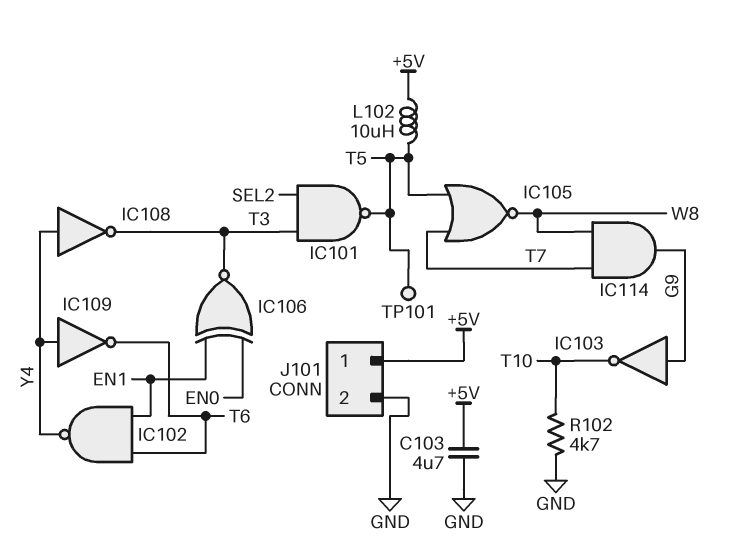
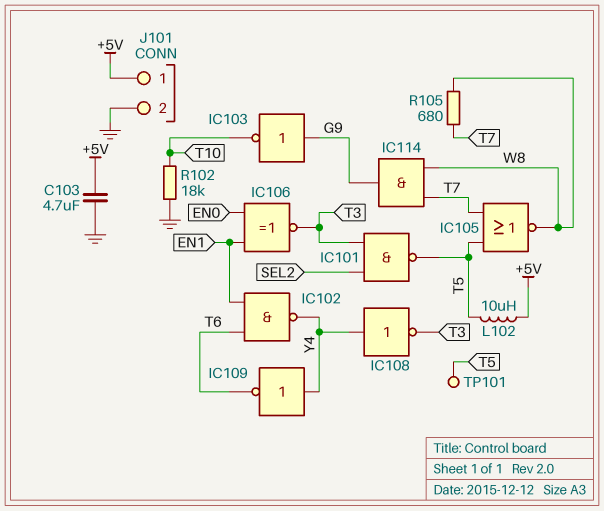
R102: 4.7k (GND, T10) -> 18k (GND, T10)
R105: none -> 680 (T7, W8)

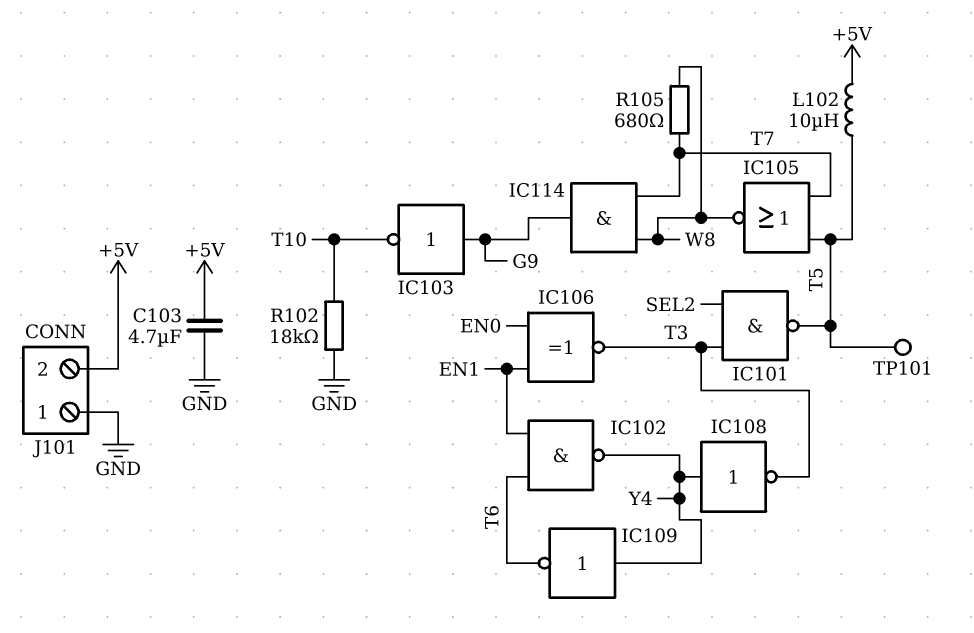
J101 pin 1: +5V -> GND
J101 pin 2: GND -> +5V

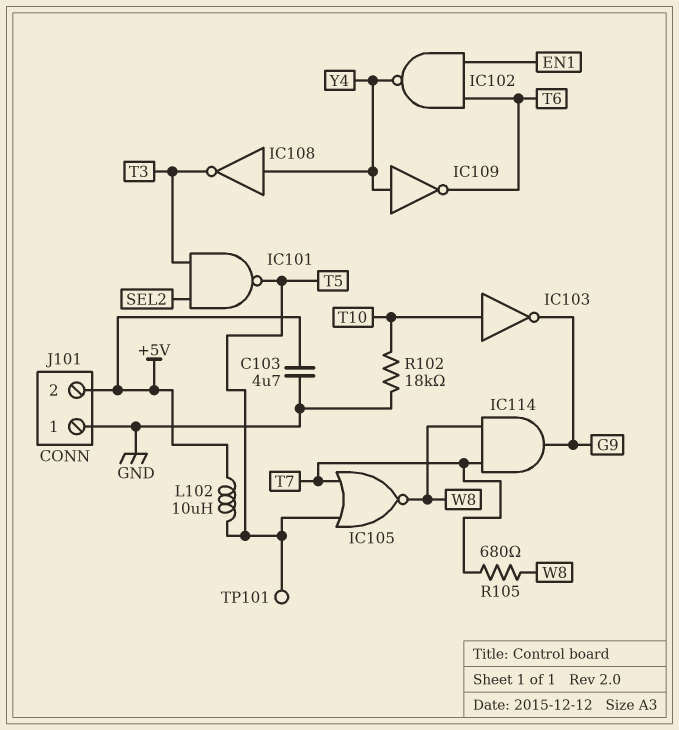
IC103: NOT (in G9, out T10) -> NOT (in T10, out G9)
IC106: XNOR (in EN0, in EN1, out T3) -> none

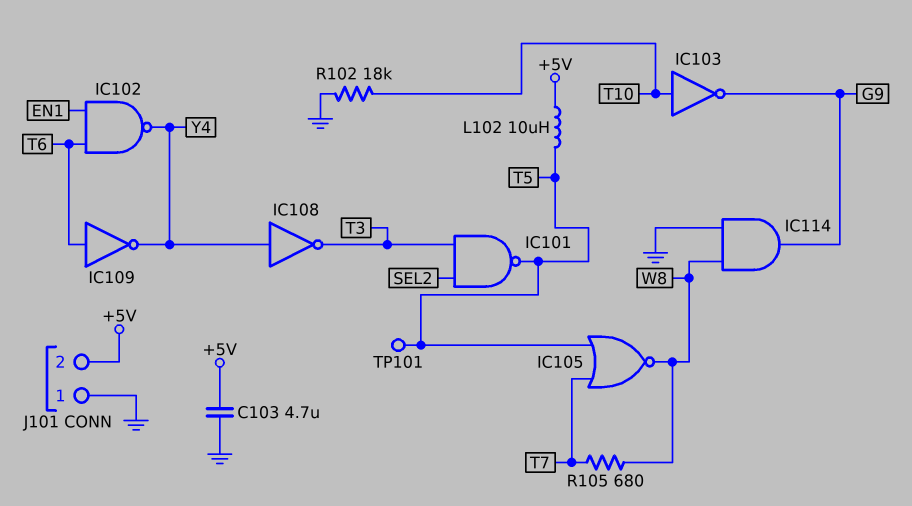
IC109: NOT (in Y4, out T6) -> NOT (in T6, out Y4)
IC114: AND (in T7, in W8, out G9) -> AND (in GND, in W8, out G9)

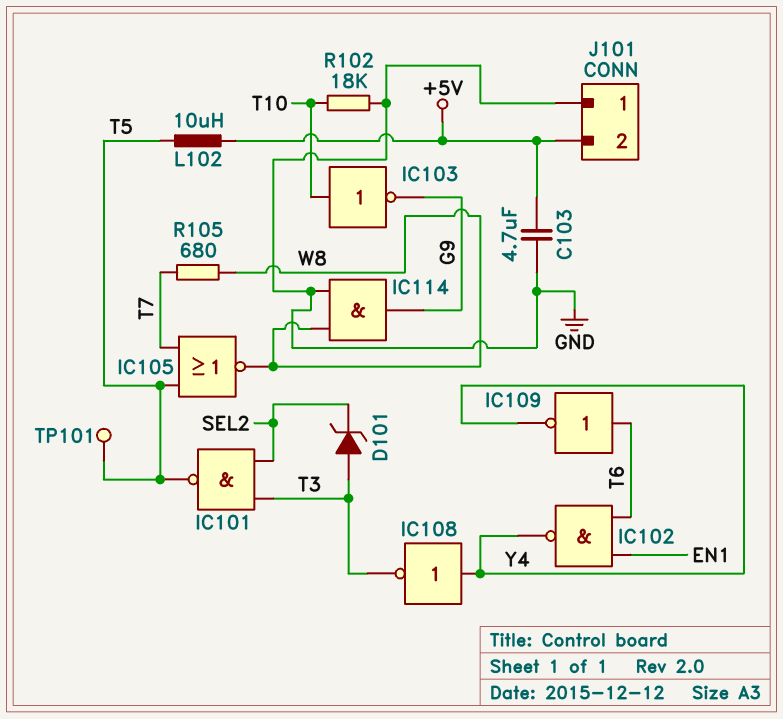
D101: none -> zener (A T3, K SEL2)

